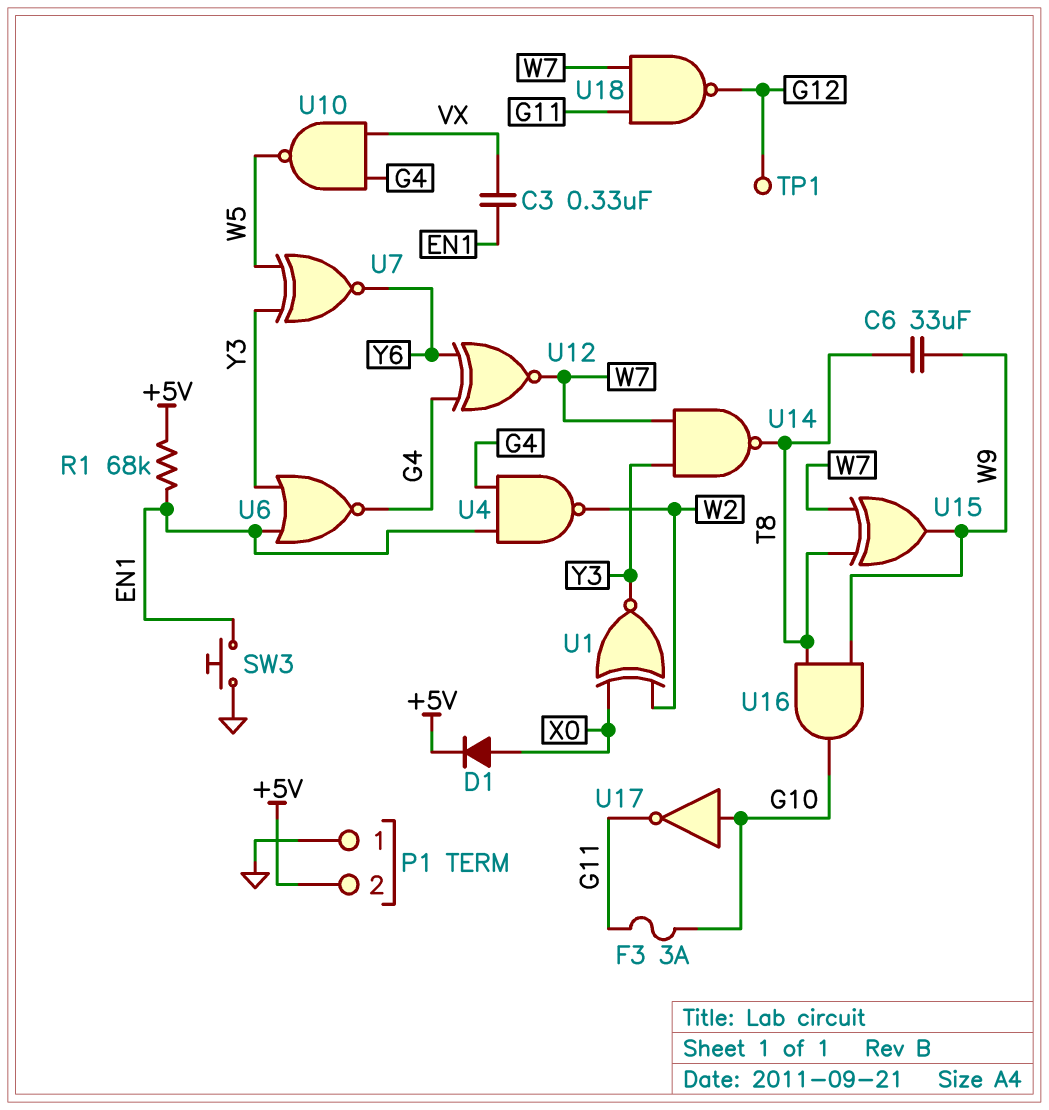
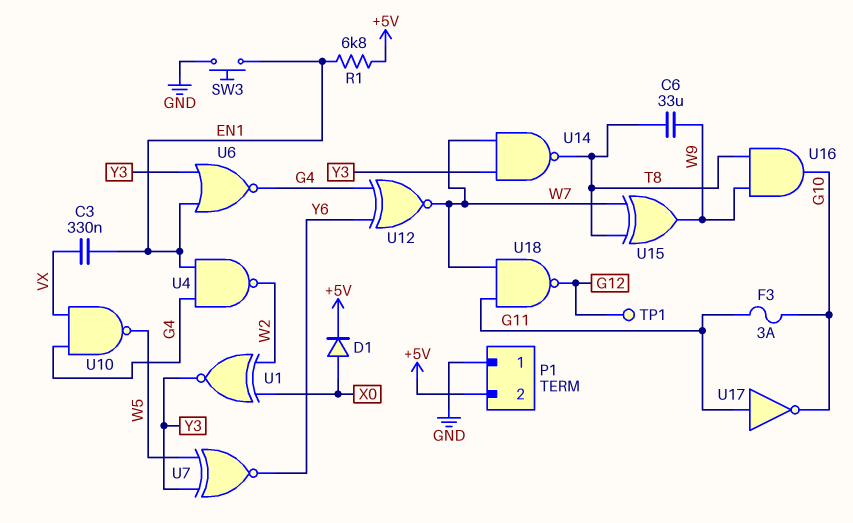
R1: 68k (+5V, EN1) -> 6.8k (+5V, EN1)
U17: NOT (in G10, out G11) -> NOT (in G11, out G10)

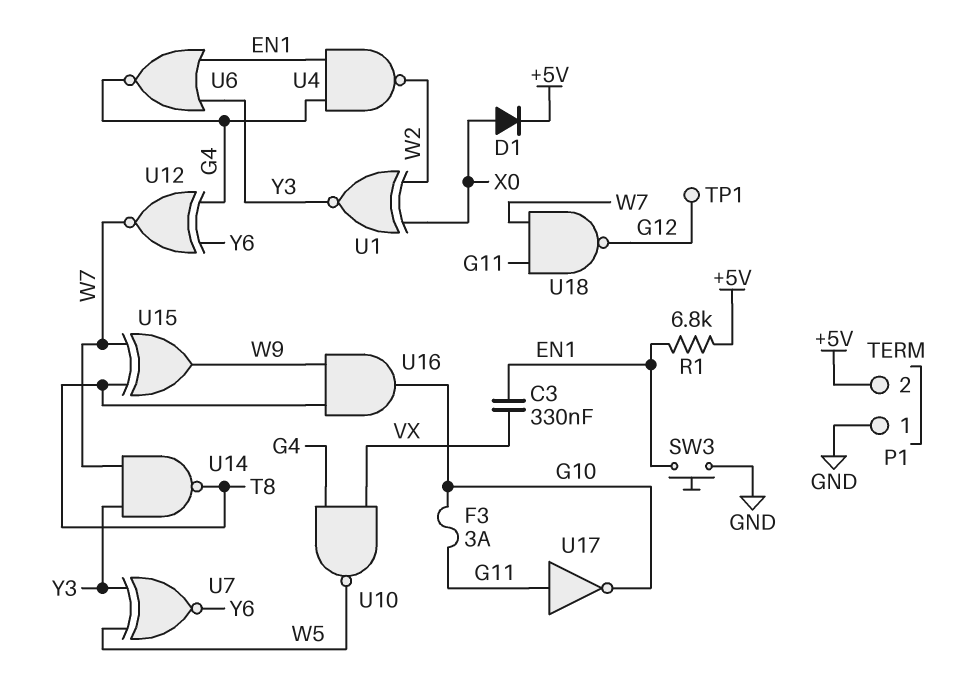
C6: 33uF (T8, W9) -> none

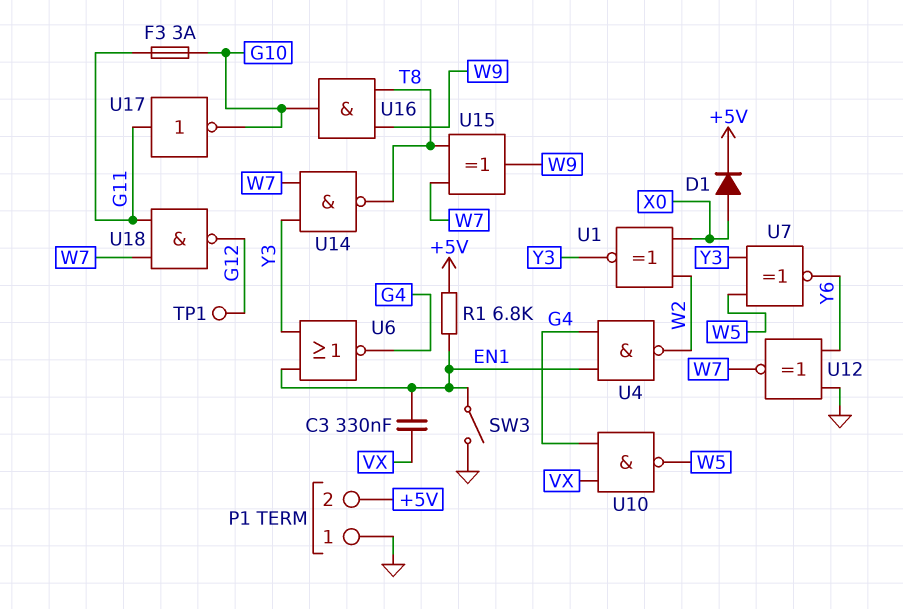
SW3: button (EN1, GND) -> switch (EN1, GND)
U12: XNOR (in G4, in Y6, out W7) -> XNOR (in GND, in Y6, out W7)

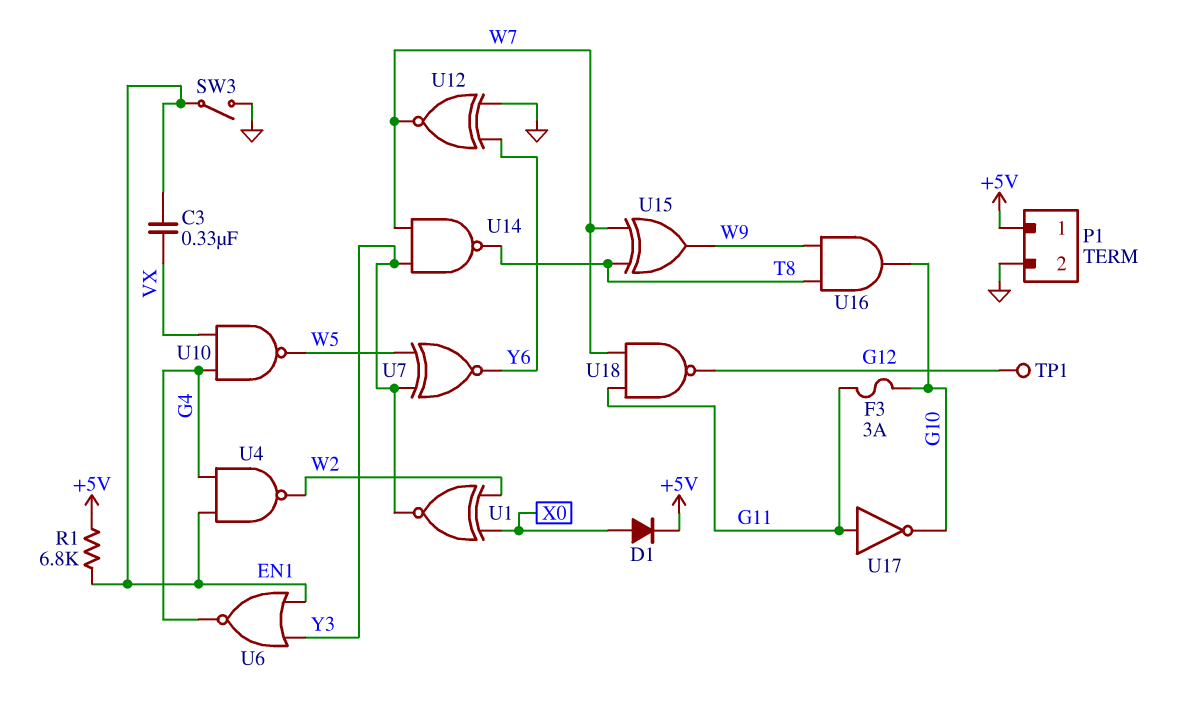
P1 pin 1: GND -> +5V
P1 pin 2: +5V -> GND

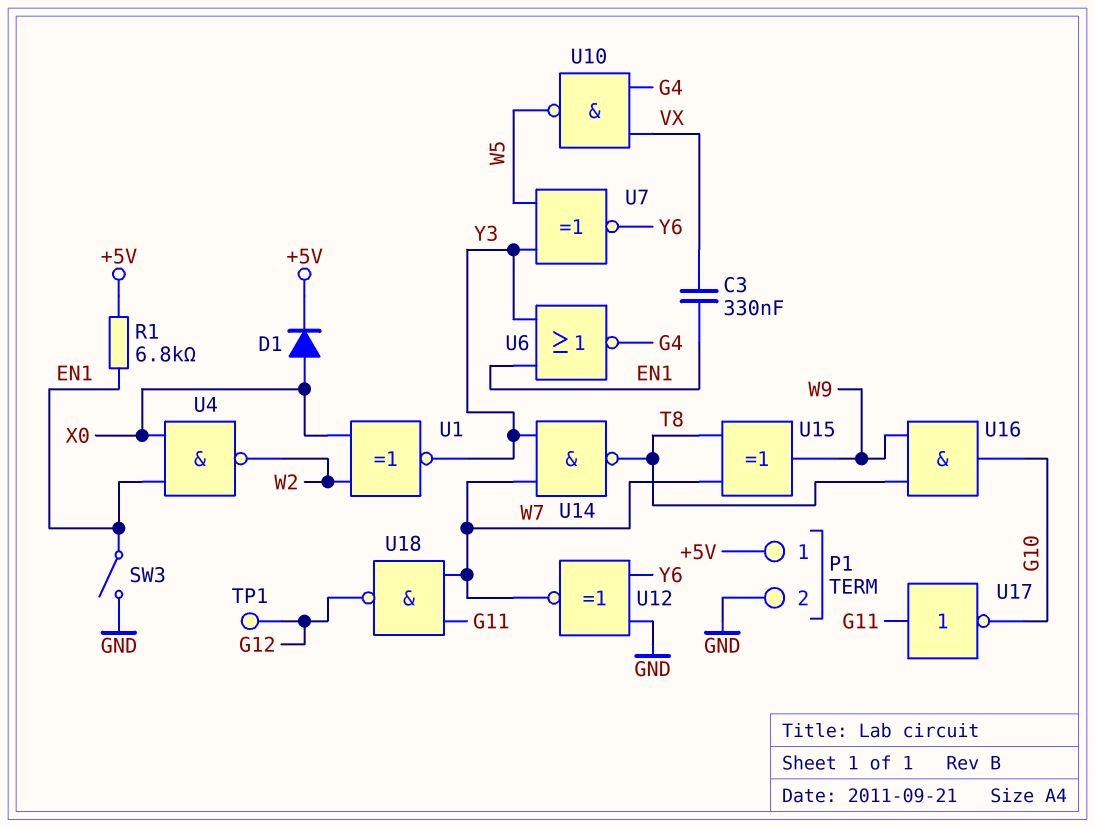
F3: 3A (G10, G11) -> none
U4: NAND (in EN1, in G4, out W2) -> NAND (in EN1, in X0, out W2)

